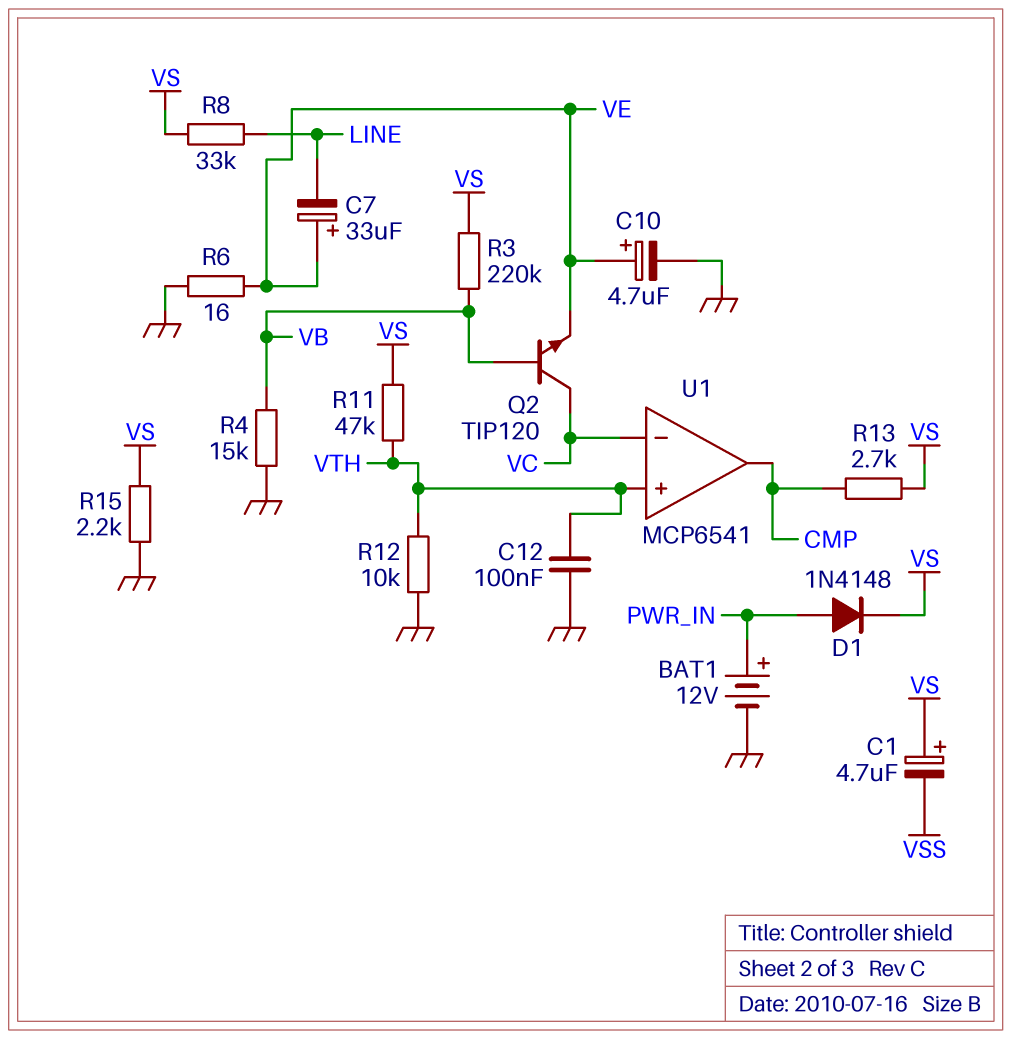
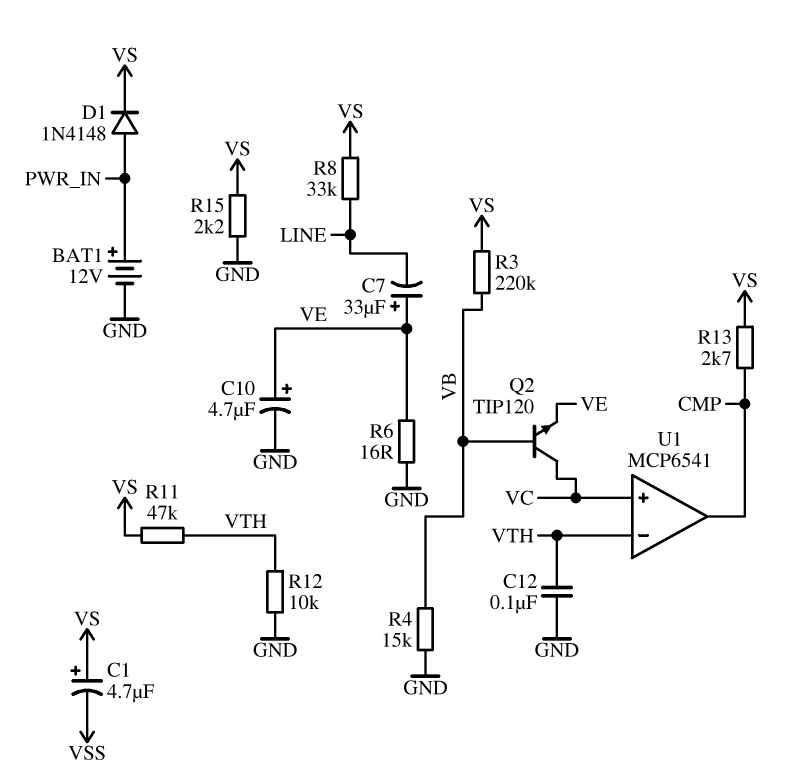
U1 pin in+: VTH -> VC
U1 pin in-: VC -> VTH

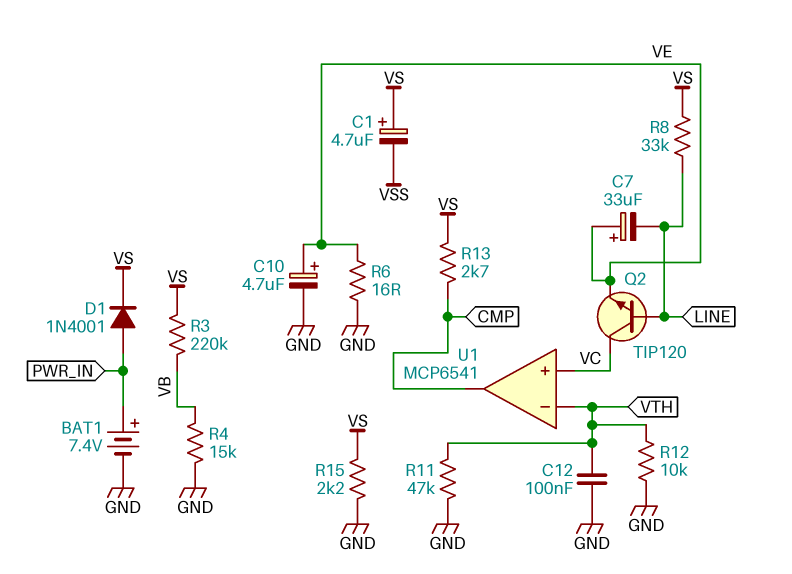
BAT1: 12V (plus PWR_IN, minus GND) -> 7.4V (plus PWR_IN, minus GND)
D1: diode 1N4148 (A PWR_IN, K VS) -> diode 1N4001 (A PWR_IN, K VS)
Q2: NPN TIP120 (B VB, C VC, E VE) -> NPN TIP120 (B LINE, C VC, E VE)
R11: 47k (VS, VTH) -> 47k (GND, VTH)

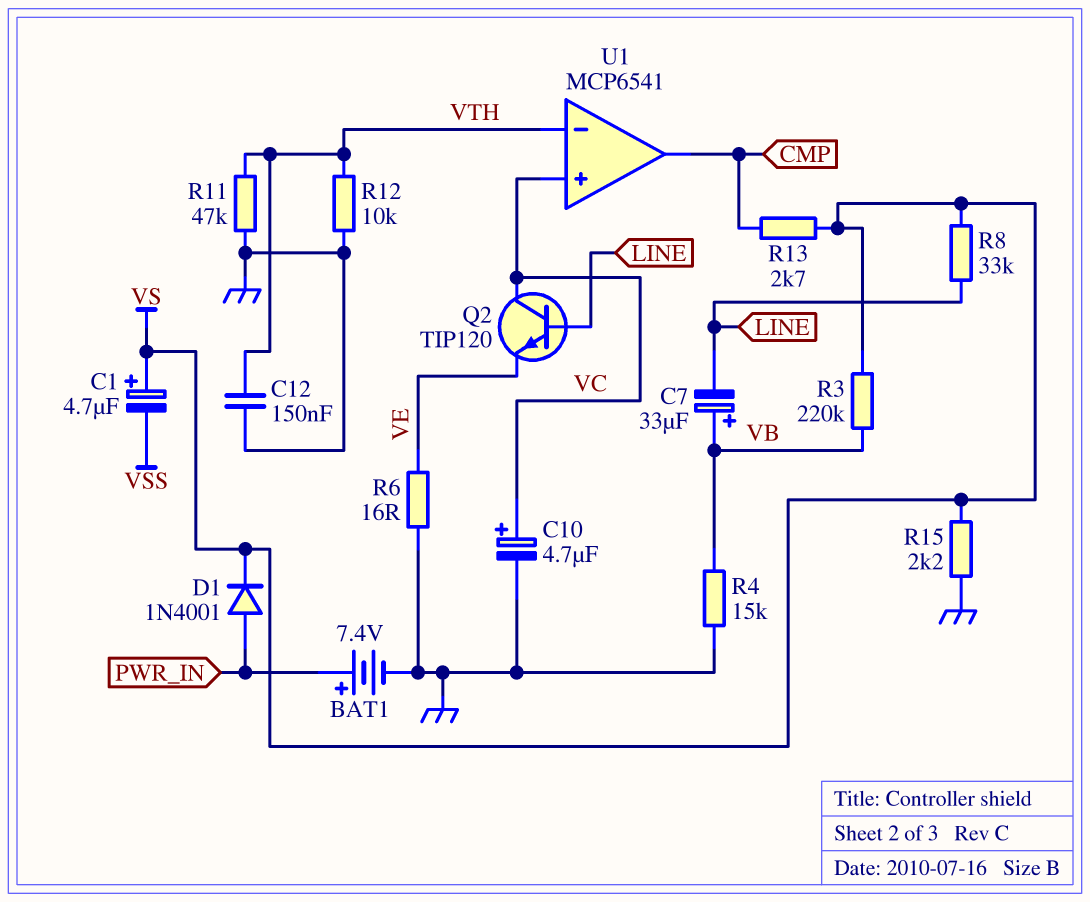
C7: 33uF (plus VE, minus LINE) -> 33uF (plus VB, minus LINE)
C10: 4.7uF (plus VE, minus GND) -> 4.7uF (plus VC, minus GND)
C12: 100nF (GND, VTH) -> 150nF (GND, VTH)

